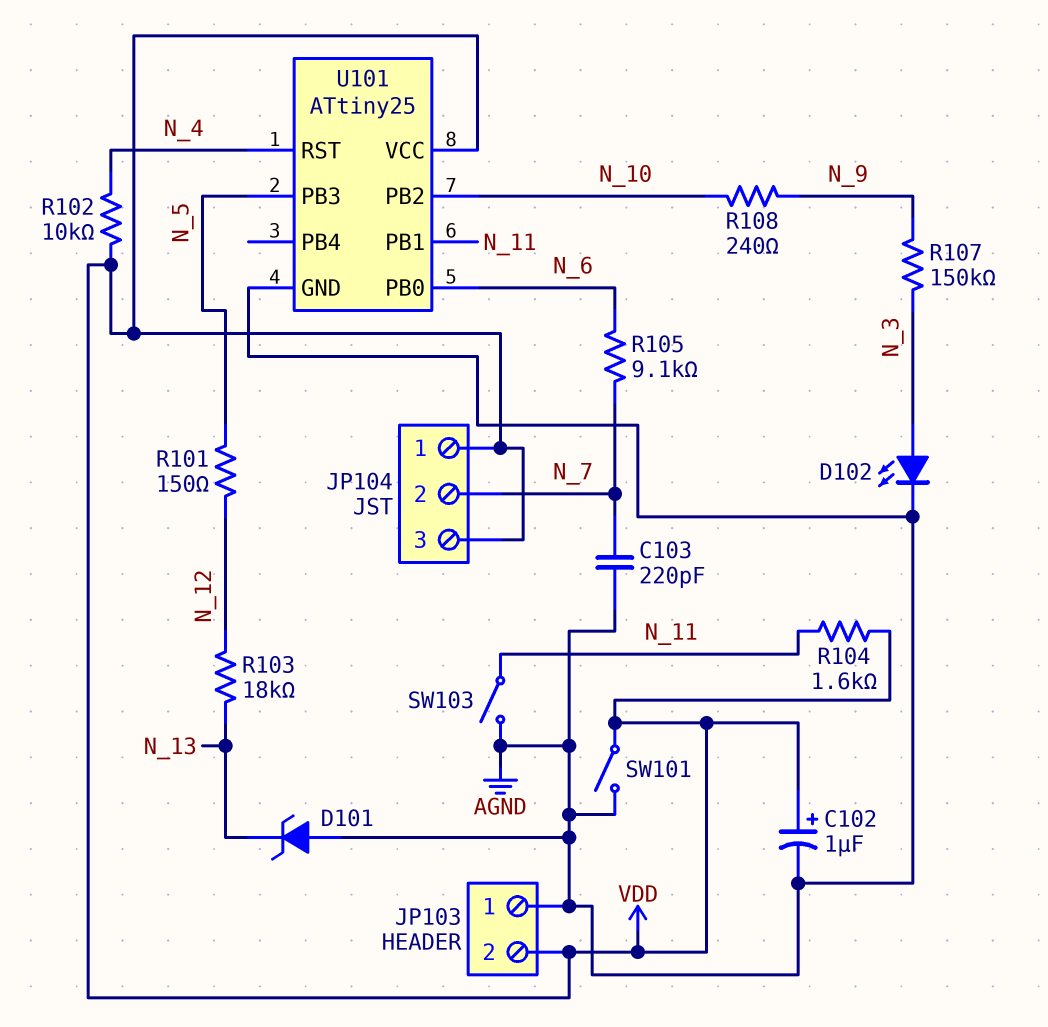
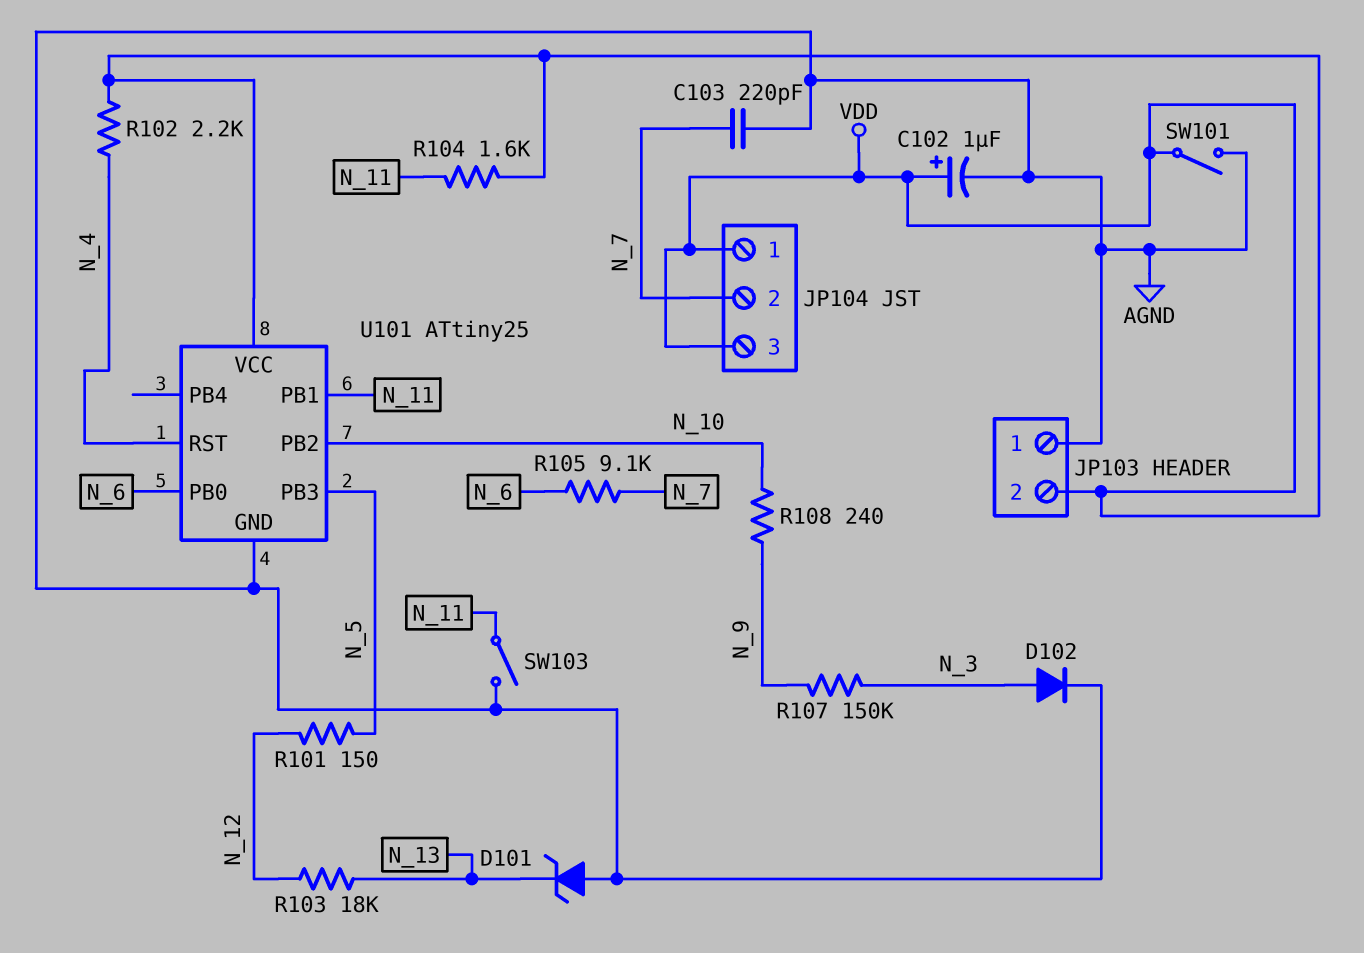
D102: LED (A N_3, K AGND) -> diode (A N_3, K AGND)
R102: 10k (N_4, VDD) -> 2.2k (N_4, VDD)

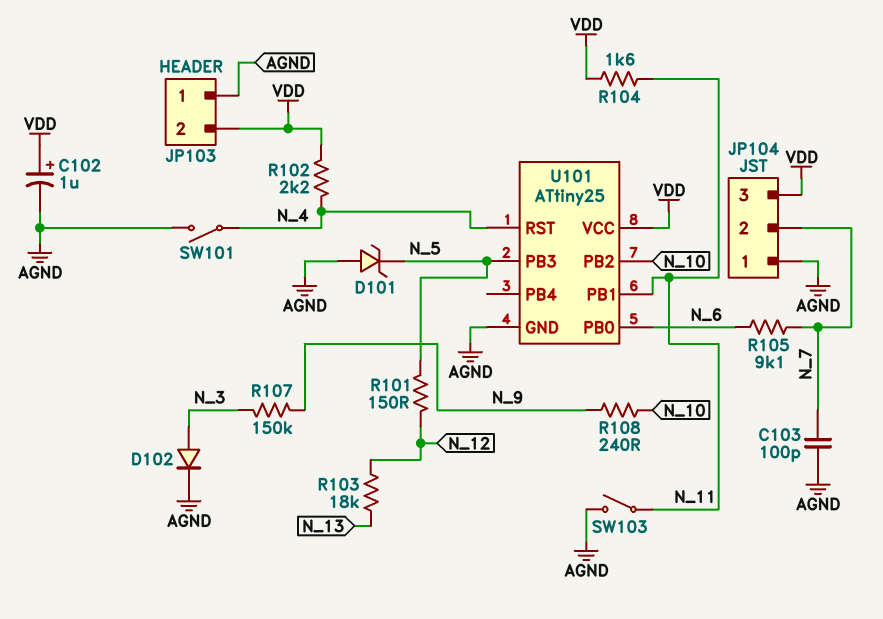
C103: 220pF (AGND, N_7) -> 100pF (AGND, N_7)
D101: zener (A AGND, K N_13) -> zener (A AGND, K N_5)
JP104 pin 1: VDD -> AGND
SW101: switch (AGND, VDD) -> switch (AGND, N_4)

